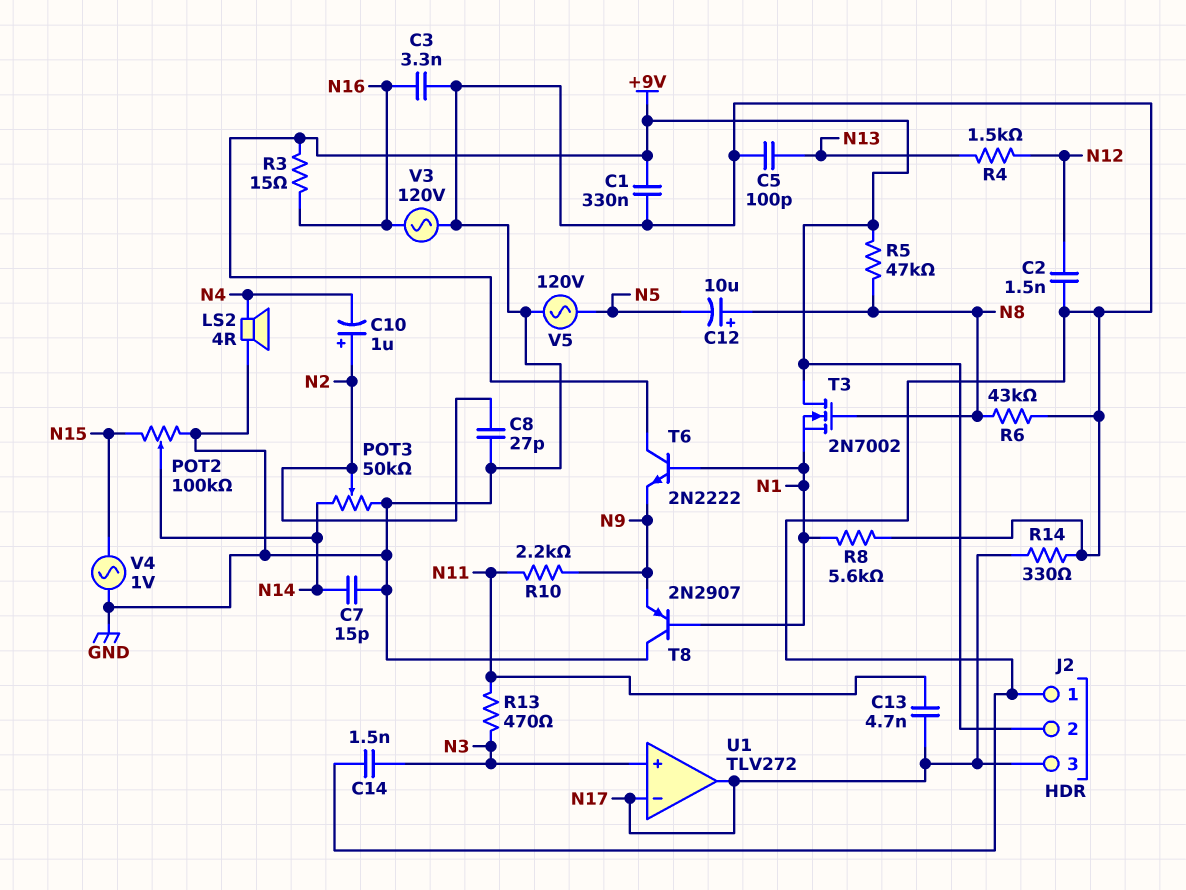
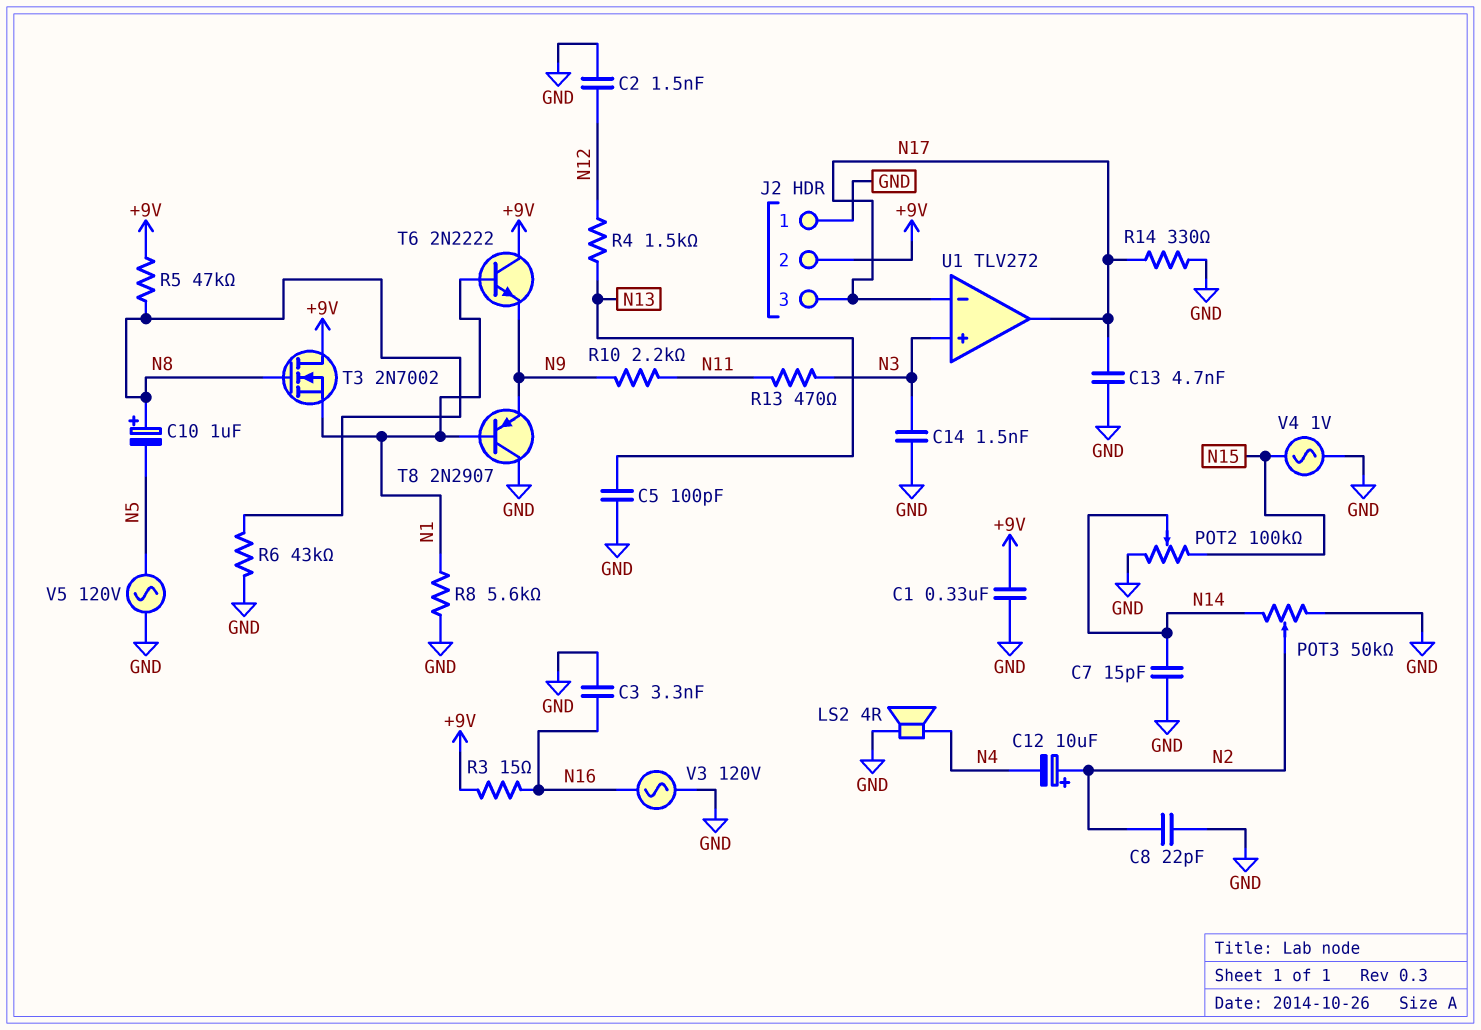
C8: 27pF (GND, N2) -> 22pF (GND, N2)
C10: 1uF (plus N2, minus N4) -> 1uF (plus N8, minus N5)
C12: 10uF (plus N8, minus N5) -> 10uF (plus N2, minus N4)
C13: 4.7nF (N11, N17) -> 4.7nF (GND, N17)

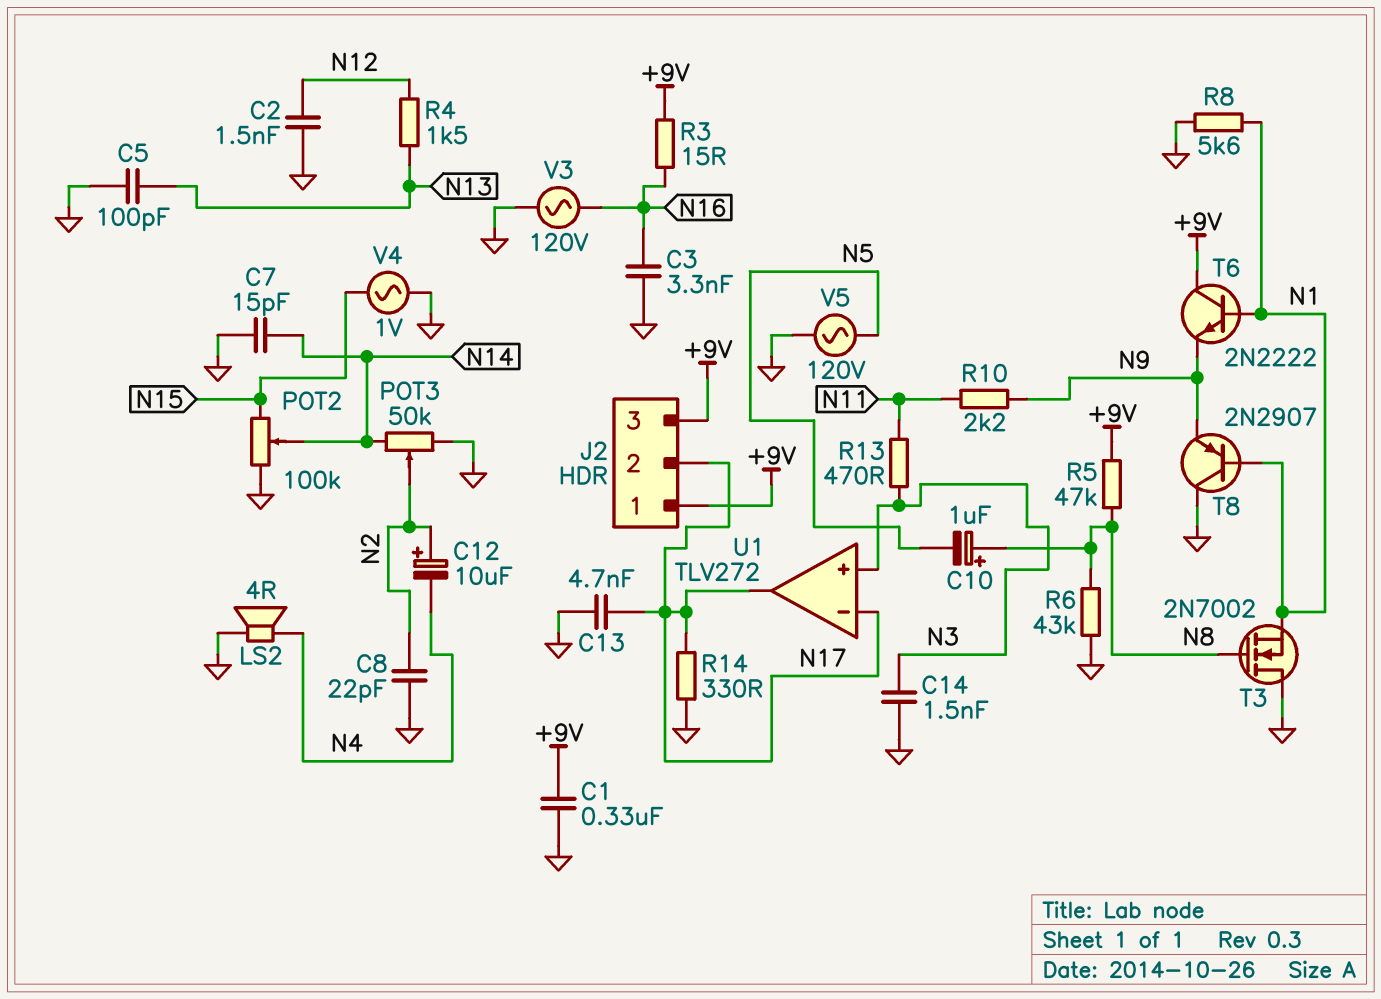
J2 pin 1: GND -> +9V
J2 pin 2: +9V -> N17
J2 pin 3: N17 -> +9V
T3: NMOS 2N7002 (G N8, D +9V, S N1) -> NMOS 2N7002 (G N8, D GND, S N1)

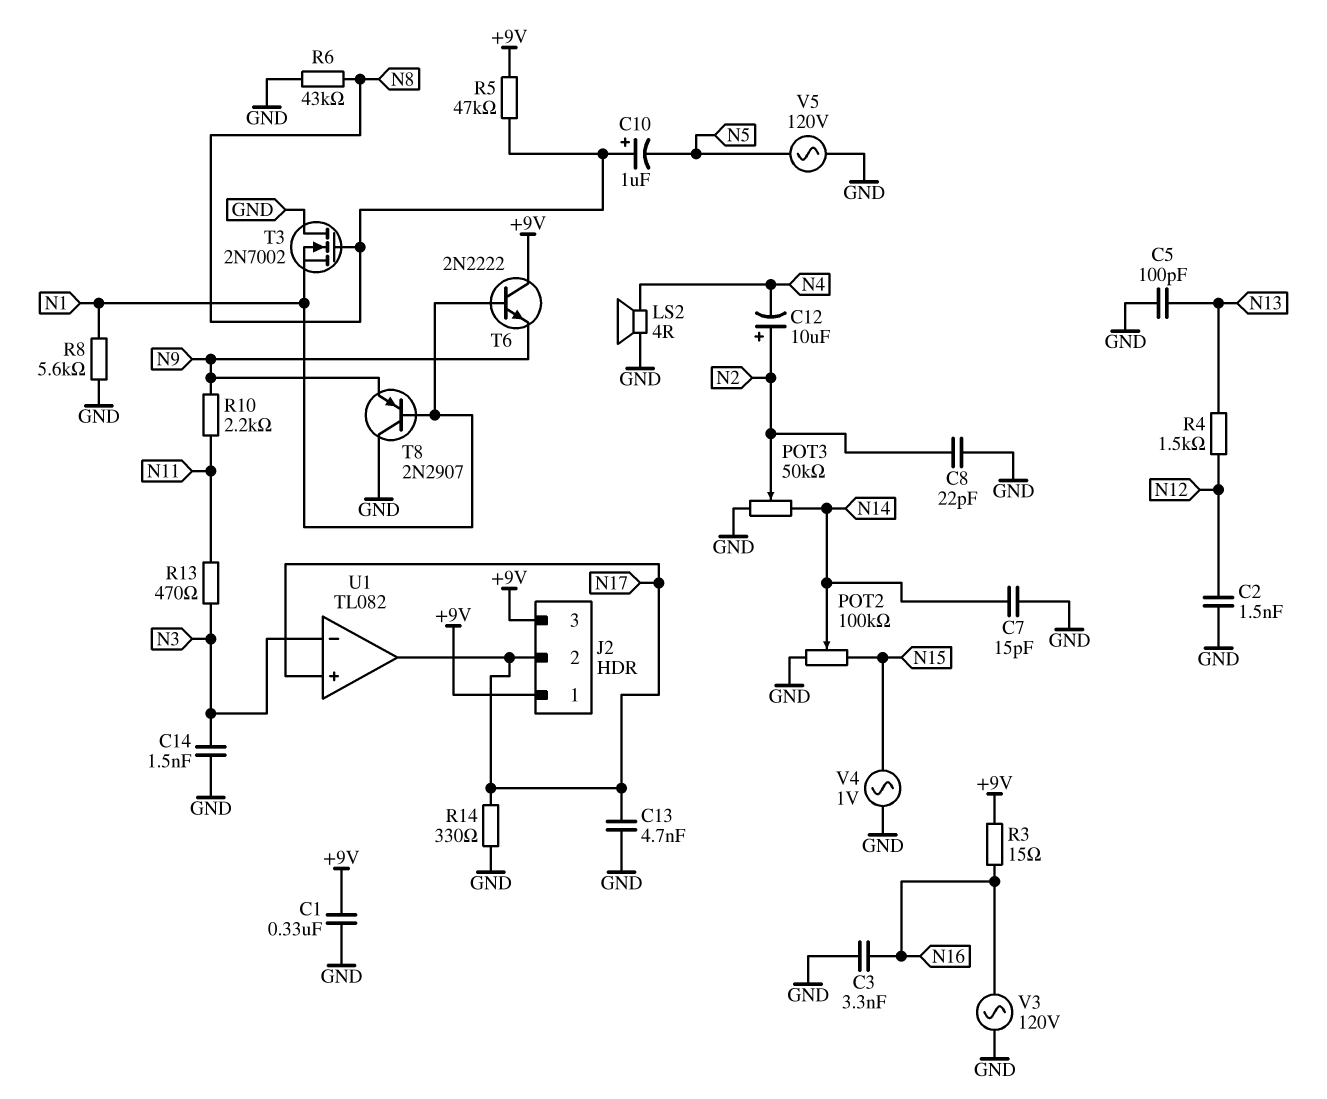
U1: TLV272 -> TL082
U1 pin in+: N3 -> N17
U1 pin in-: N17 -> N3

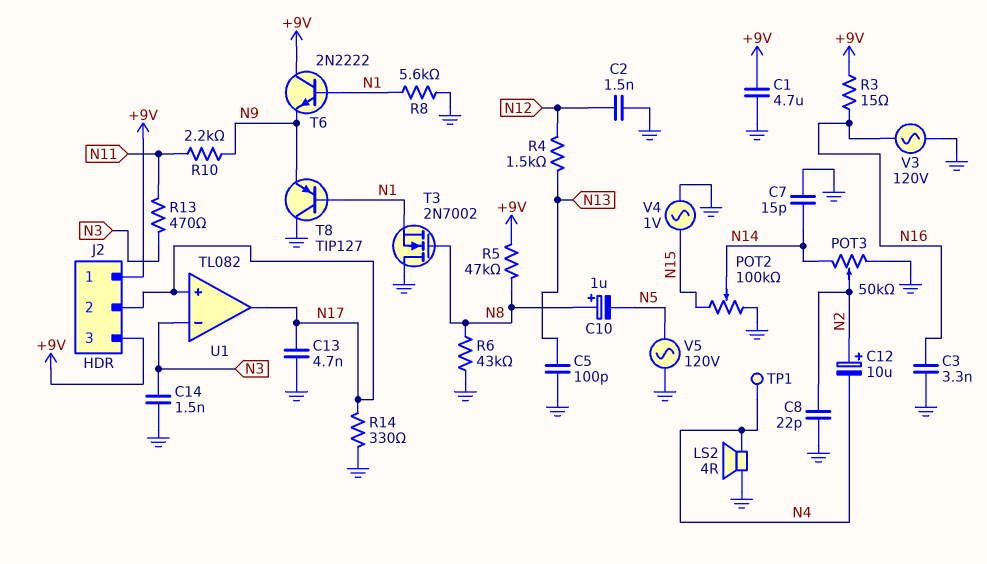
C1: 330nF (+9V, GND) -> 4.7uF (+9V, GND)
T8: PNP 2N2907 (B N1, C GND, E N9) -> PNP TIP127 (B N1, C GND, E N9)
TP1: none -> test point (N4)

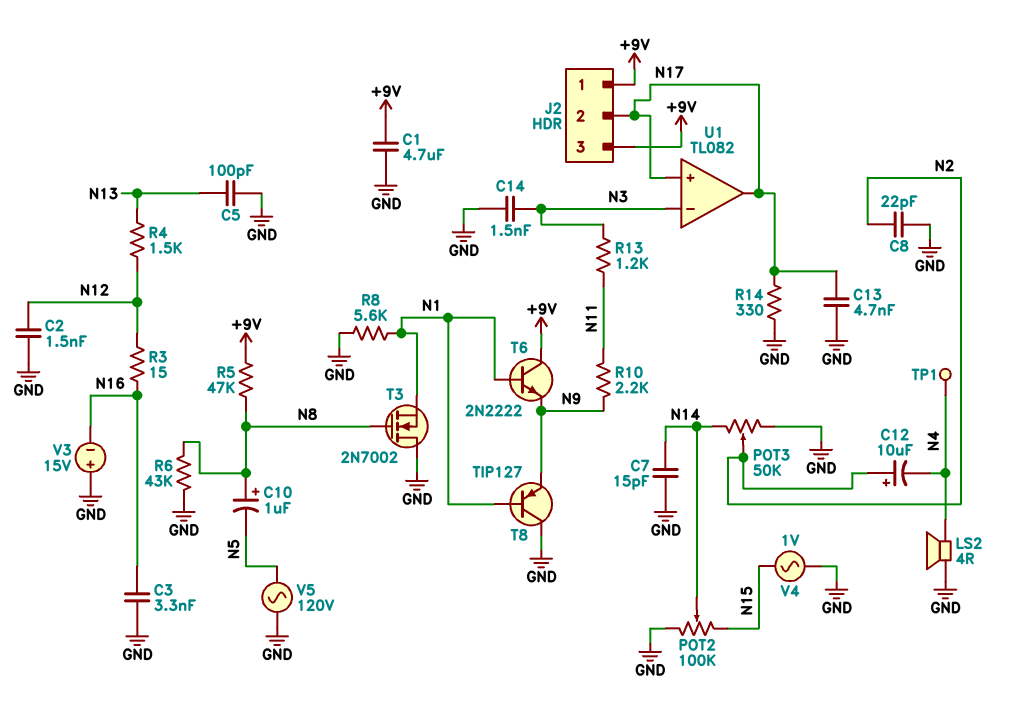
R3: 15 (+9V, N16) -> 15 (N12, N16)
R13: 470 (N3, N11) -> 1.2k (N3, N11)
V3: AC 120V (GND, N16) -> 15V (plus GND, minus N16)

